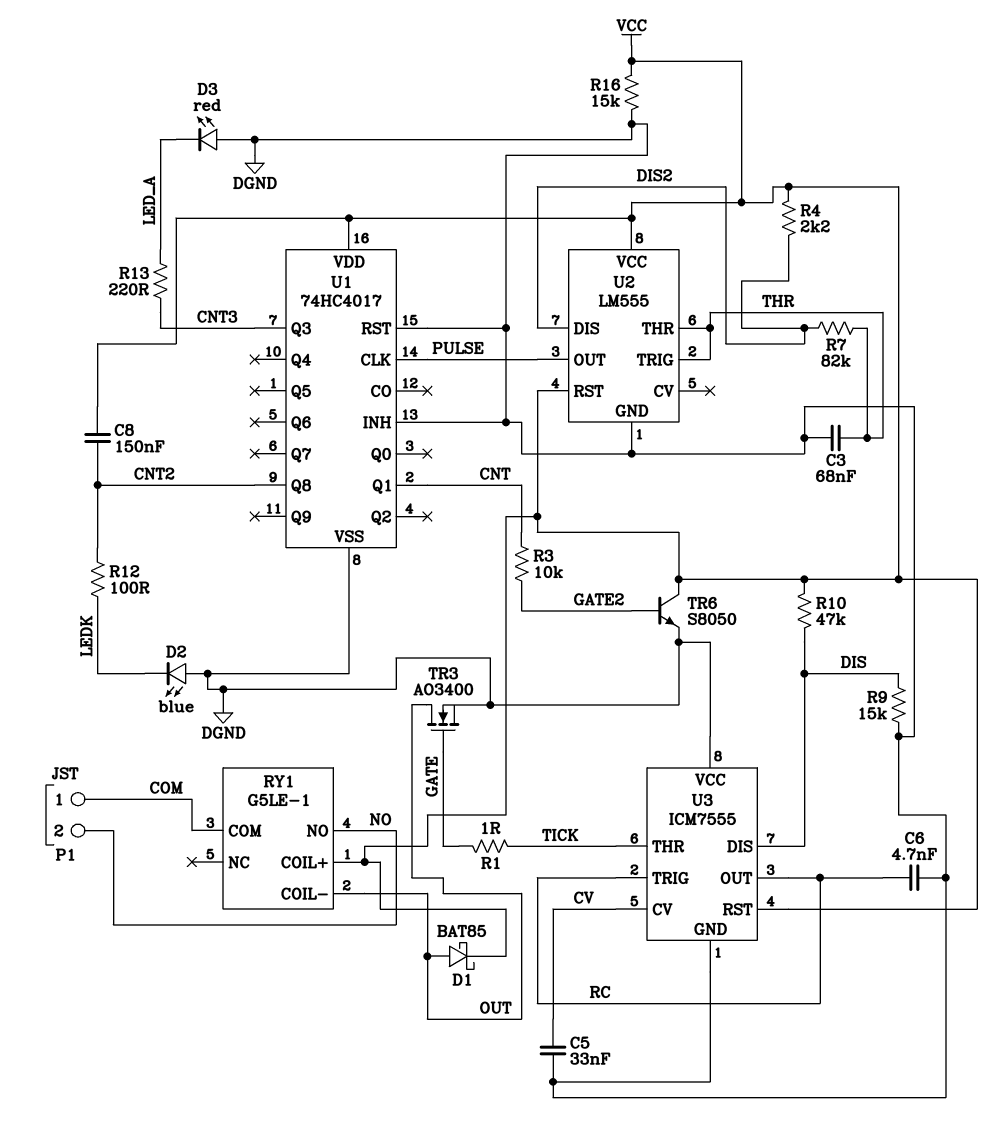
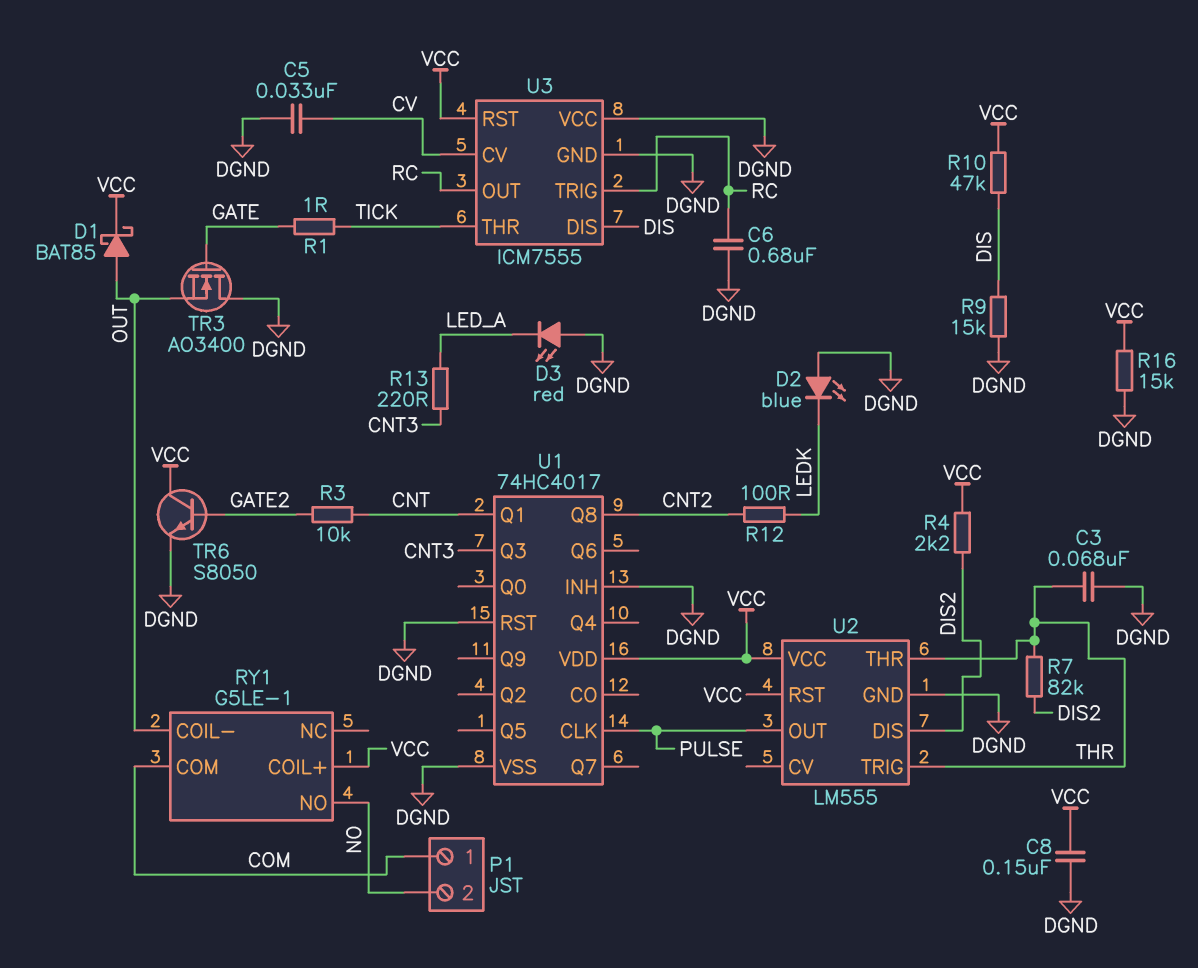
C6: 4.7nF (DGND, RC) -> 680nF (DGND, RC)
C8: 150nF (CNT2, VCC) -> 150nF (DGND, VCC)
TR3: NMOS AO3400 (G GATE, D OUT, S DGND) -> NMOS AO3400 (G GATE, D DGND, S OUT)

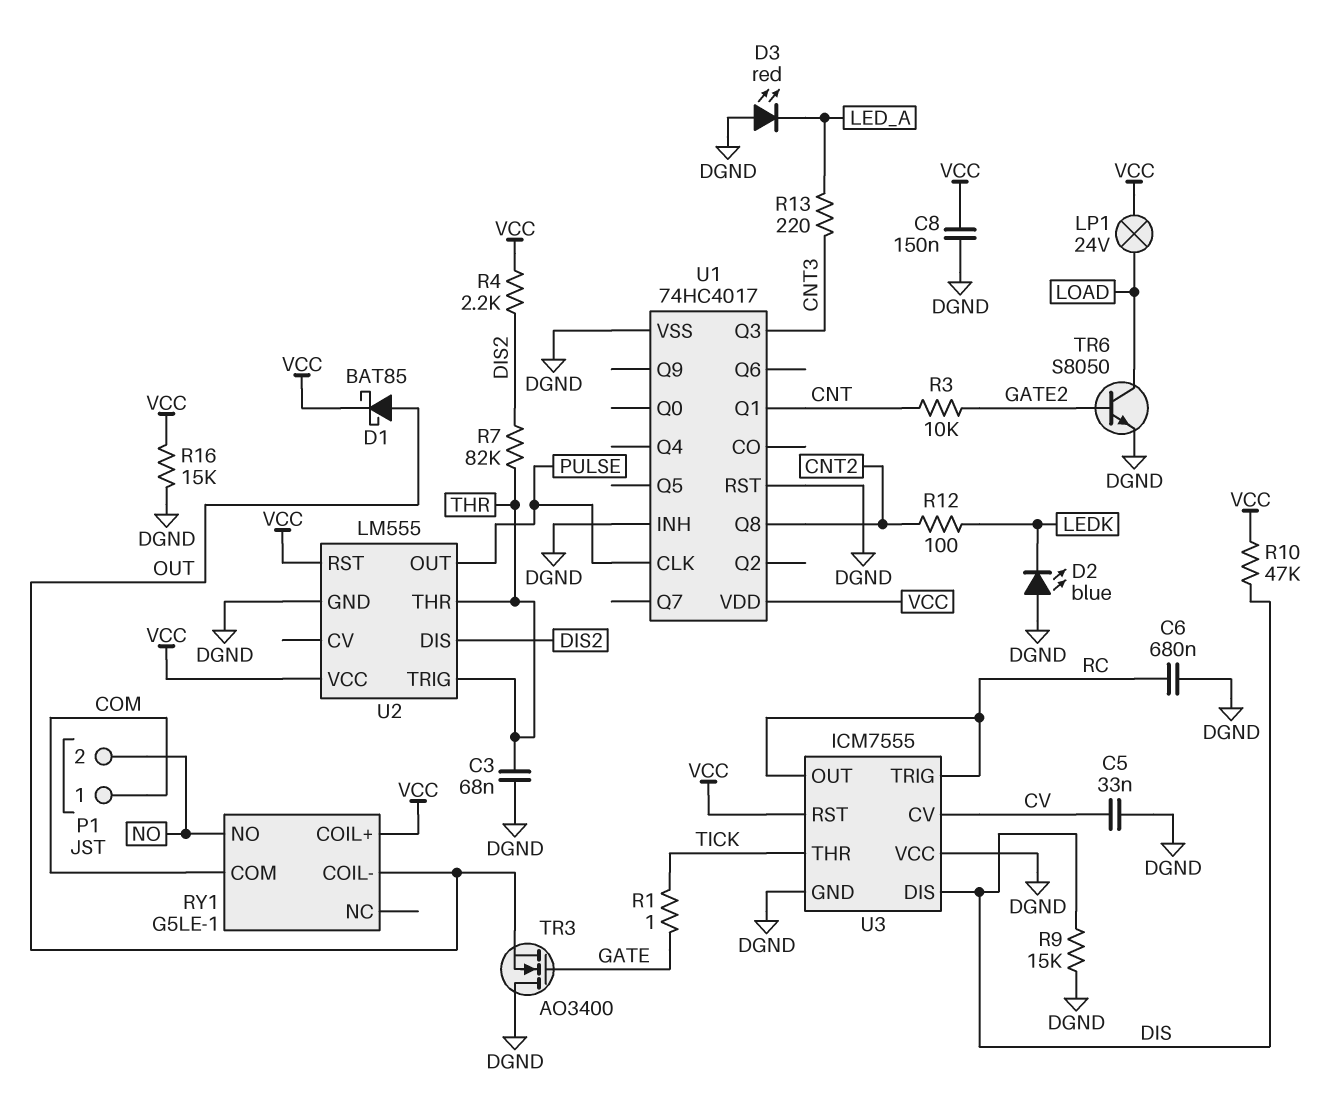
LP1: none -> lamp 24V (LOAD, VCC)
TR6: NPN S8050 (B GATE2, C VCC, E DGND) -> NPN S8050 (B GATE2, C LOAD, E DGND)

